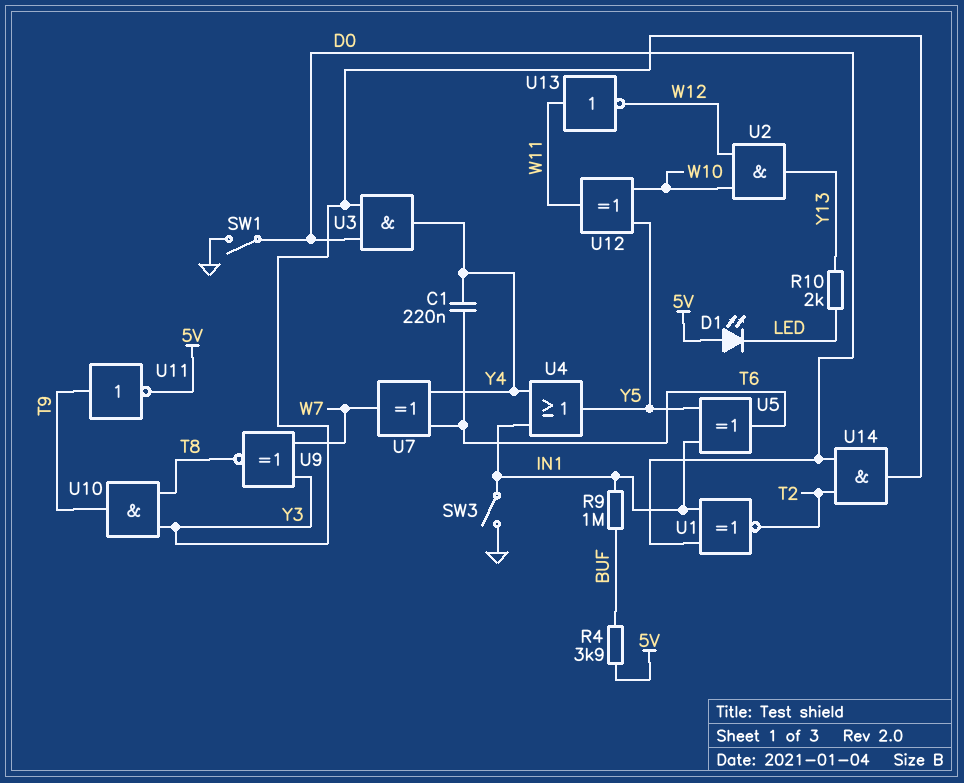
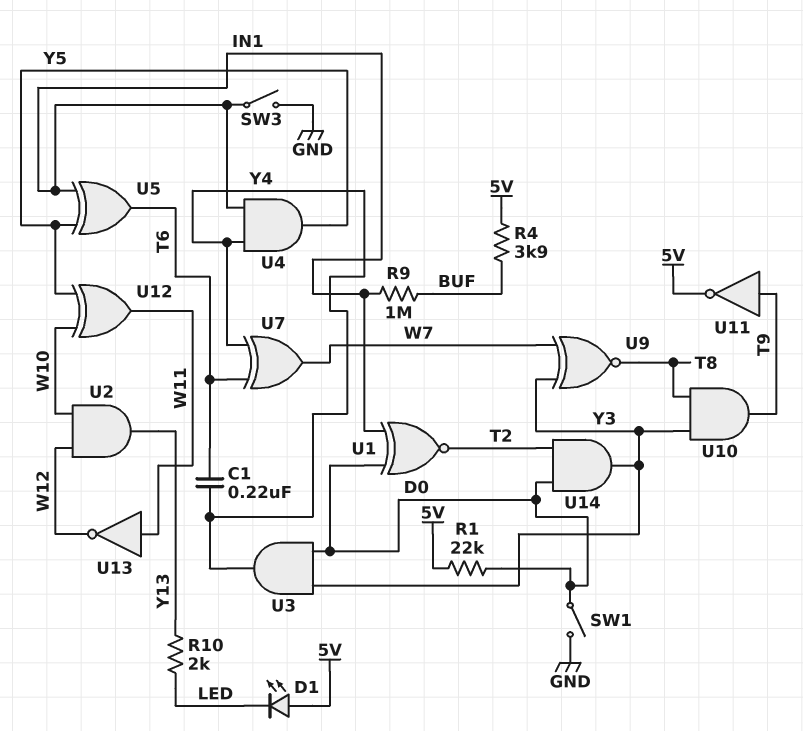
R1: none -> 22k (5V, D0)
U4: OR (in IN1, in Y4, out Y5) -> AND (in IN1, in Y4, out Y5)

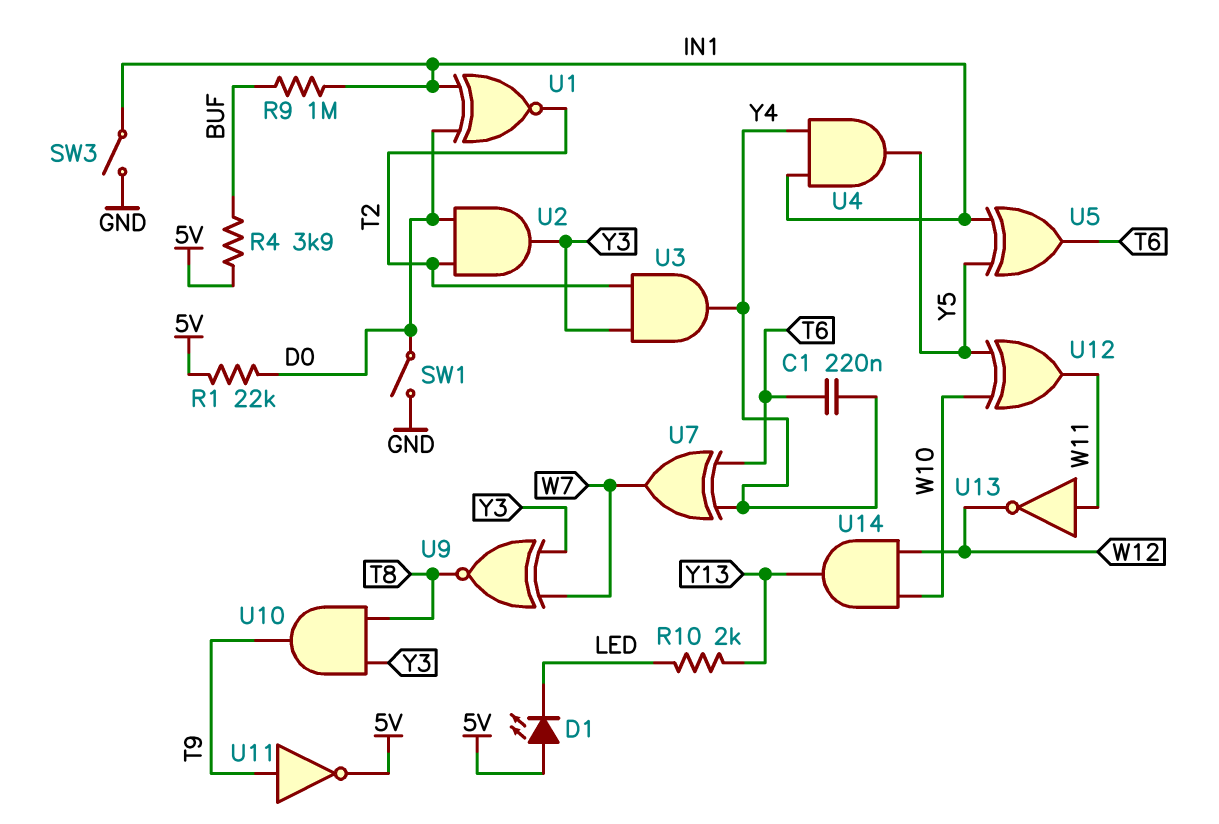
U2: AND (in W10, in W12, out Y13) -> AND (in D0, in T2, out Y3)
U3: AND (in D0, in Y3, out Y4) -> AND (in T2, in Y3, out Y4)
U14: AND (in D0, in T2, out Y3) -> AND (in W10, in W12, out Y13)

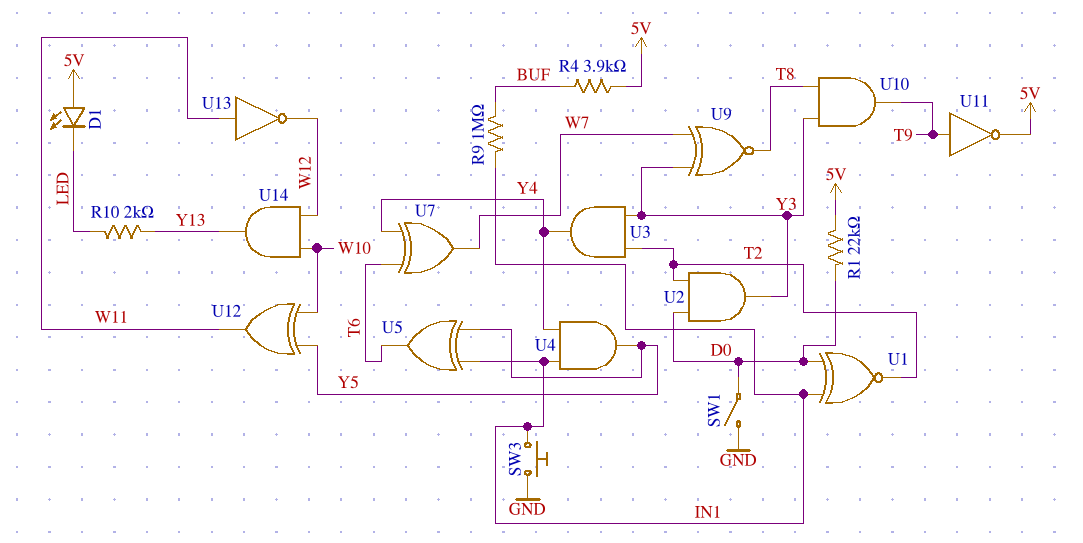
C1: 220nF (T6, Y4) -> none
SW3: switch (GND, IN1) -> button (GND, IN1)

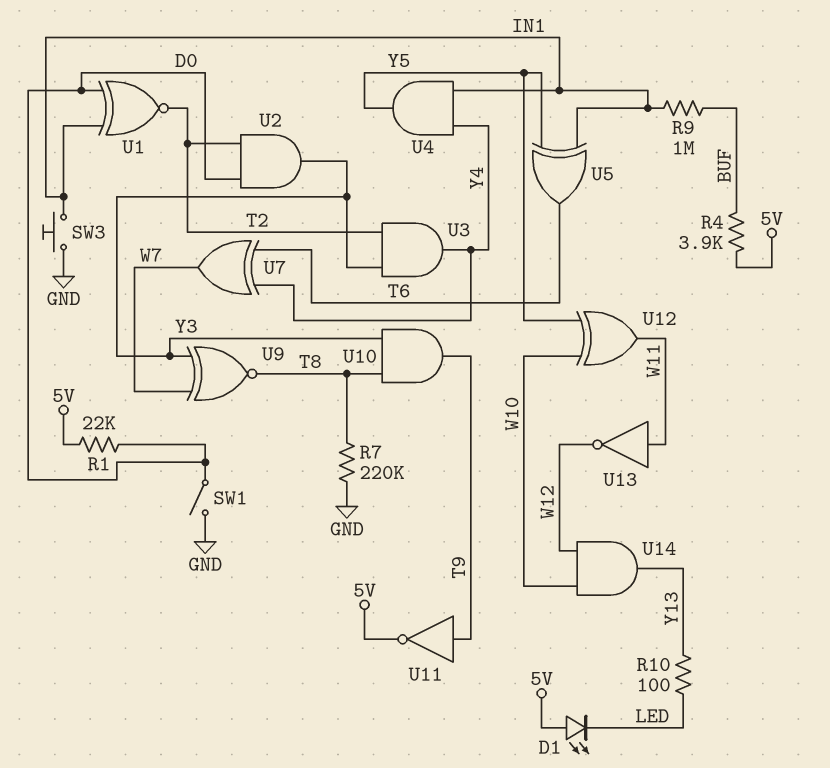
R7: none -> 220k (GND, T8)
R10: 2k (LED, Y13) -> 100 (LED, Y13)

